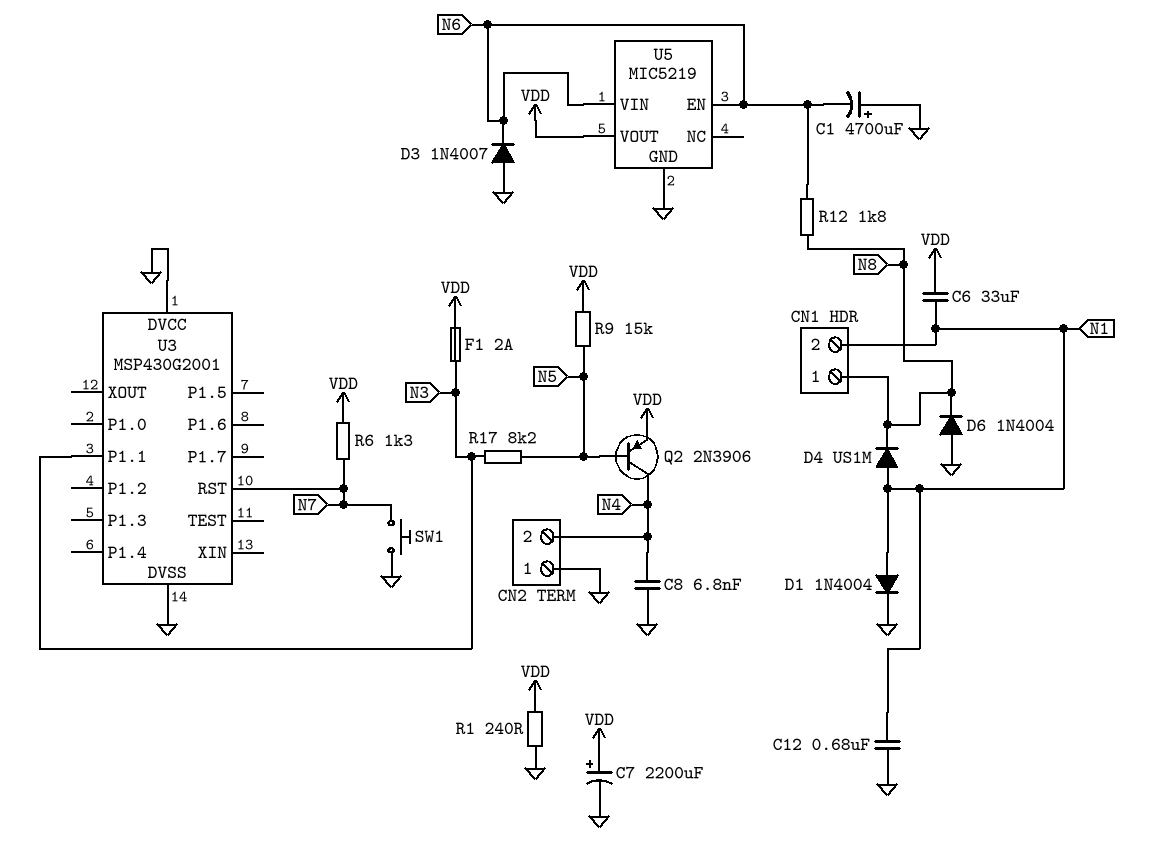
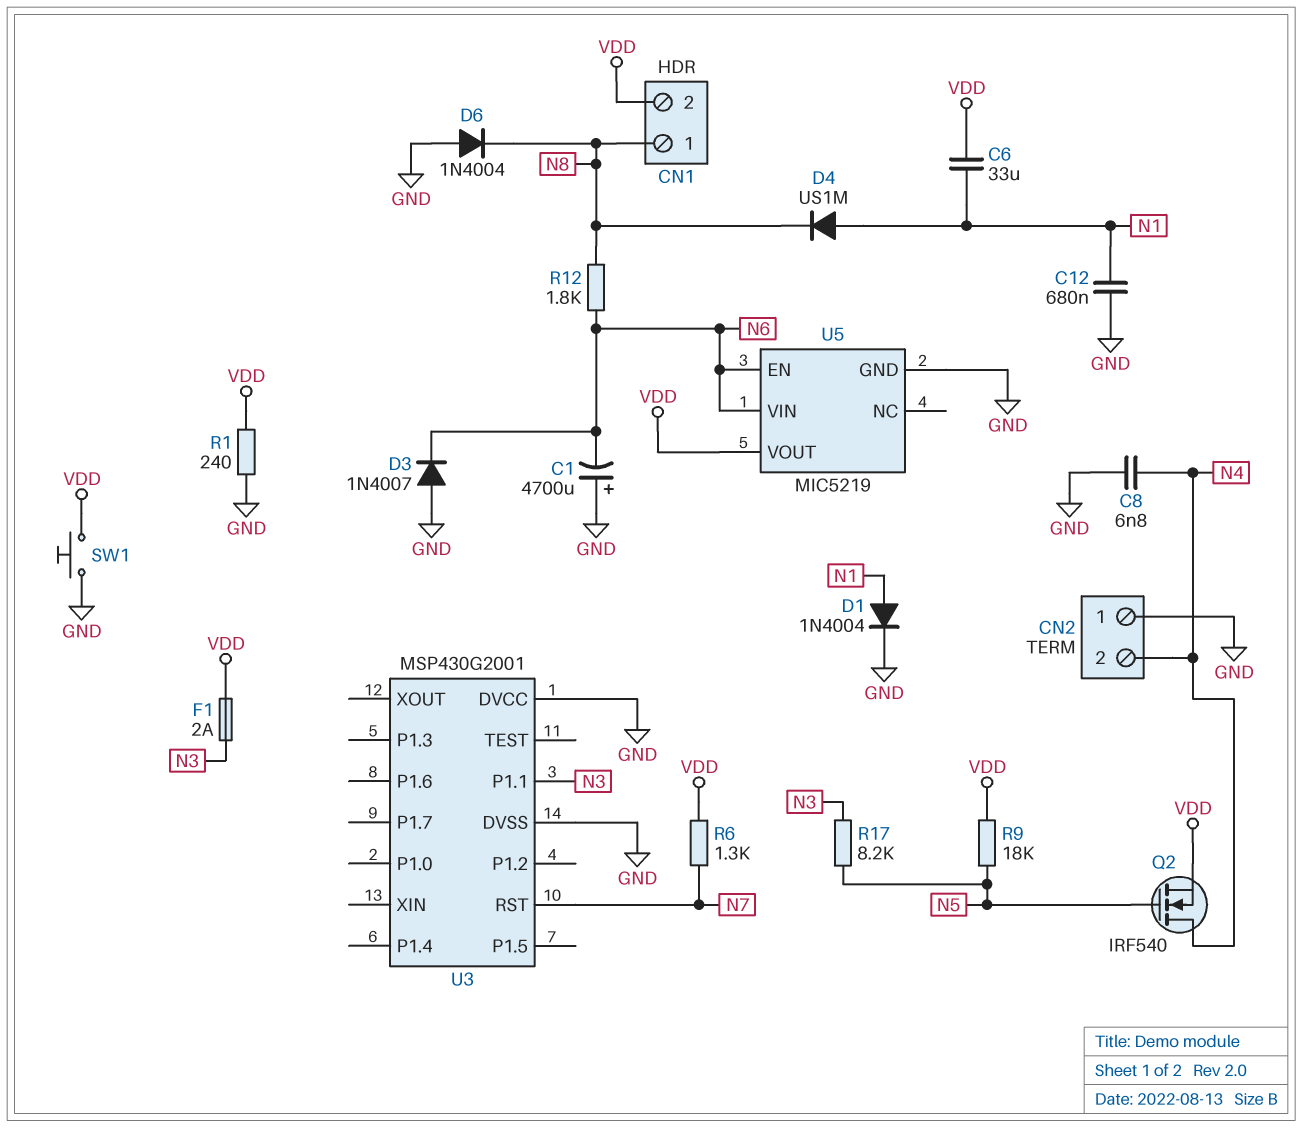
C7: 2200uF (plus VDD, minus GND) -> none
CN1 pin 2: N1 -> VDD
Q2: PNP 2N3906 (B N5, C N4, E VDD) -> NMOS IRF540 (G N5, D N4, S VDD)
R9: 15k (N5, VDD) -> 18k (N5, VDD)
SW1: button (GND, N7) -> button (GND, VDD)

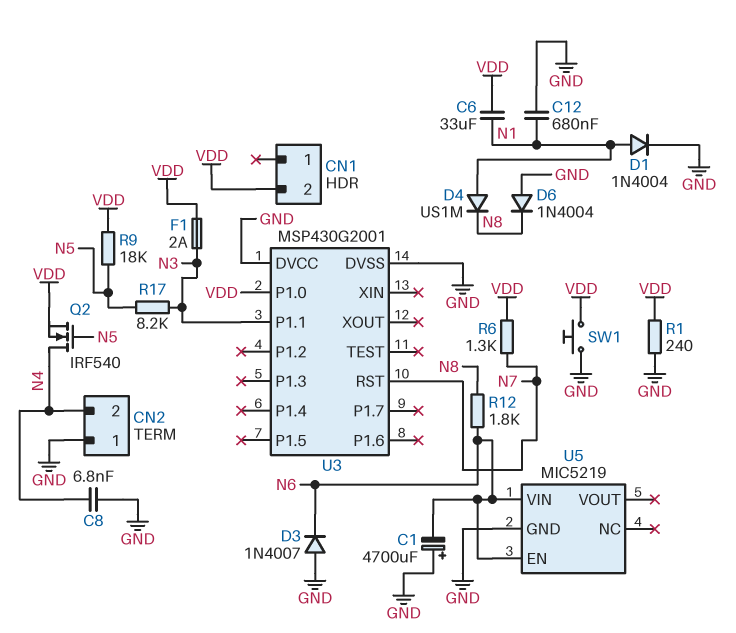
CN1 pin 1: N8 -> none
U3 pin P1.0: none -> VDD
U5 pin VOUT: VDD -> none

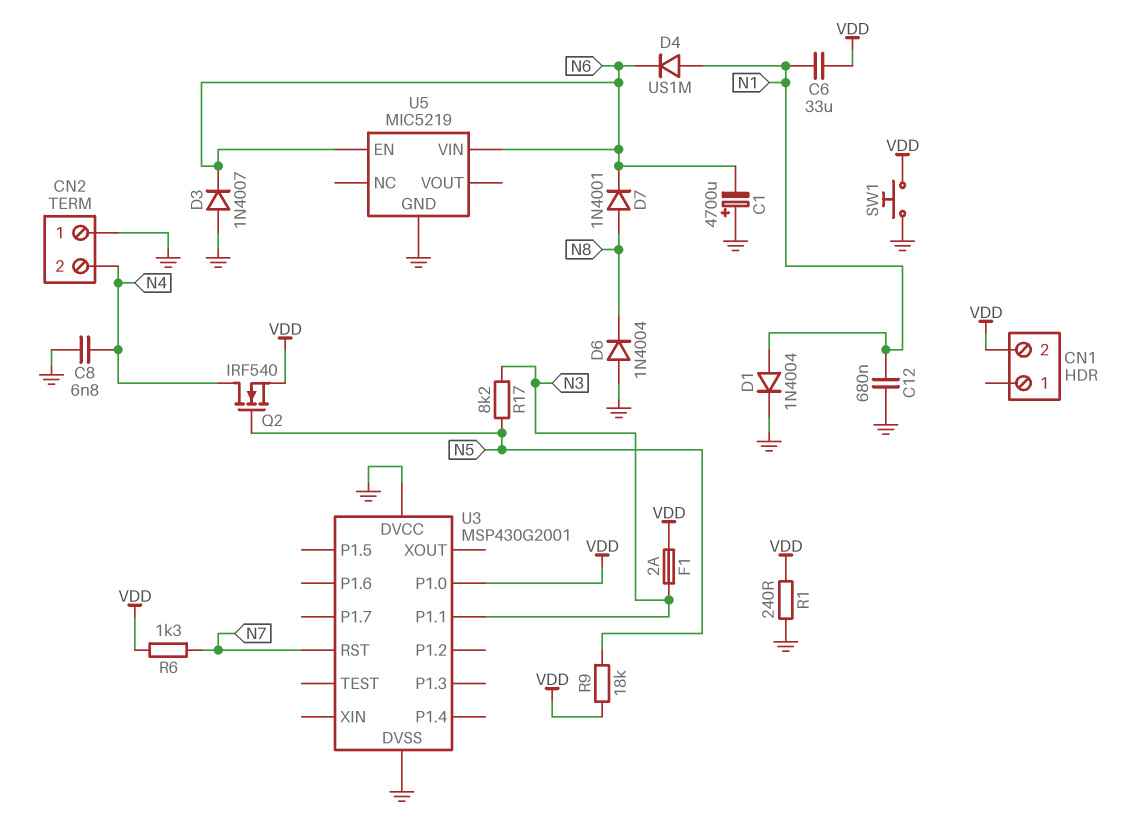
D4: diode US1M (A N1, K N8) -> diode US1M (A N1, K N6)
D7: none -> diode 1N4001 (A N8, K N6)
R12: 1.8k (N6, N8) -> none

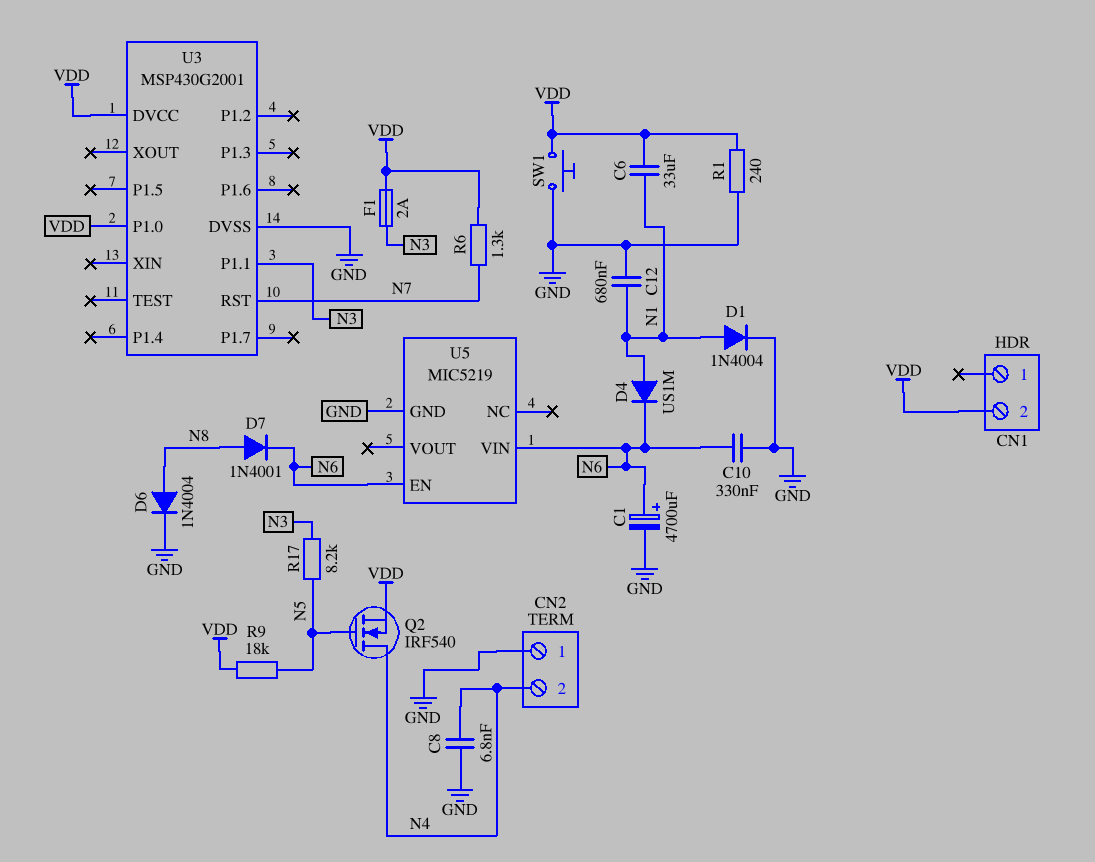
C1: 4700uF (plus GND, minus N6) -> 4700uF (plus N6, minus GND)
C10: none -> 330nF (GND, N6)
D3: diode 1N4007 (A GND, K N6) -> none
D6: diode 1N4004 (A GND, K N8) -> diode 1N4004 (A N8, K GND)
U3 pin DVCC: GND -> VDD

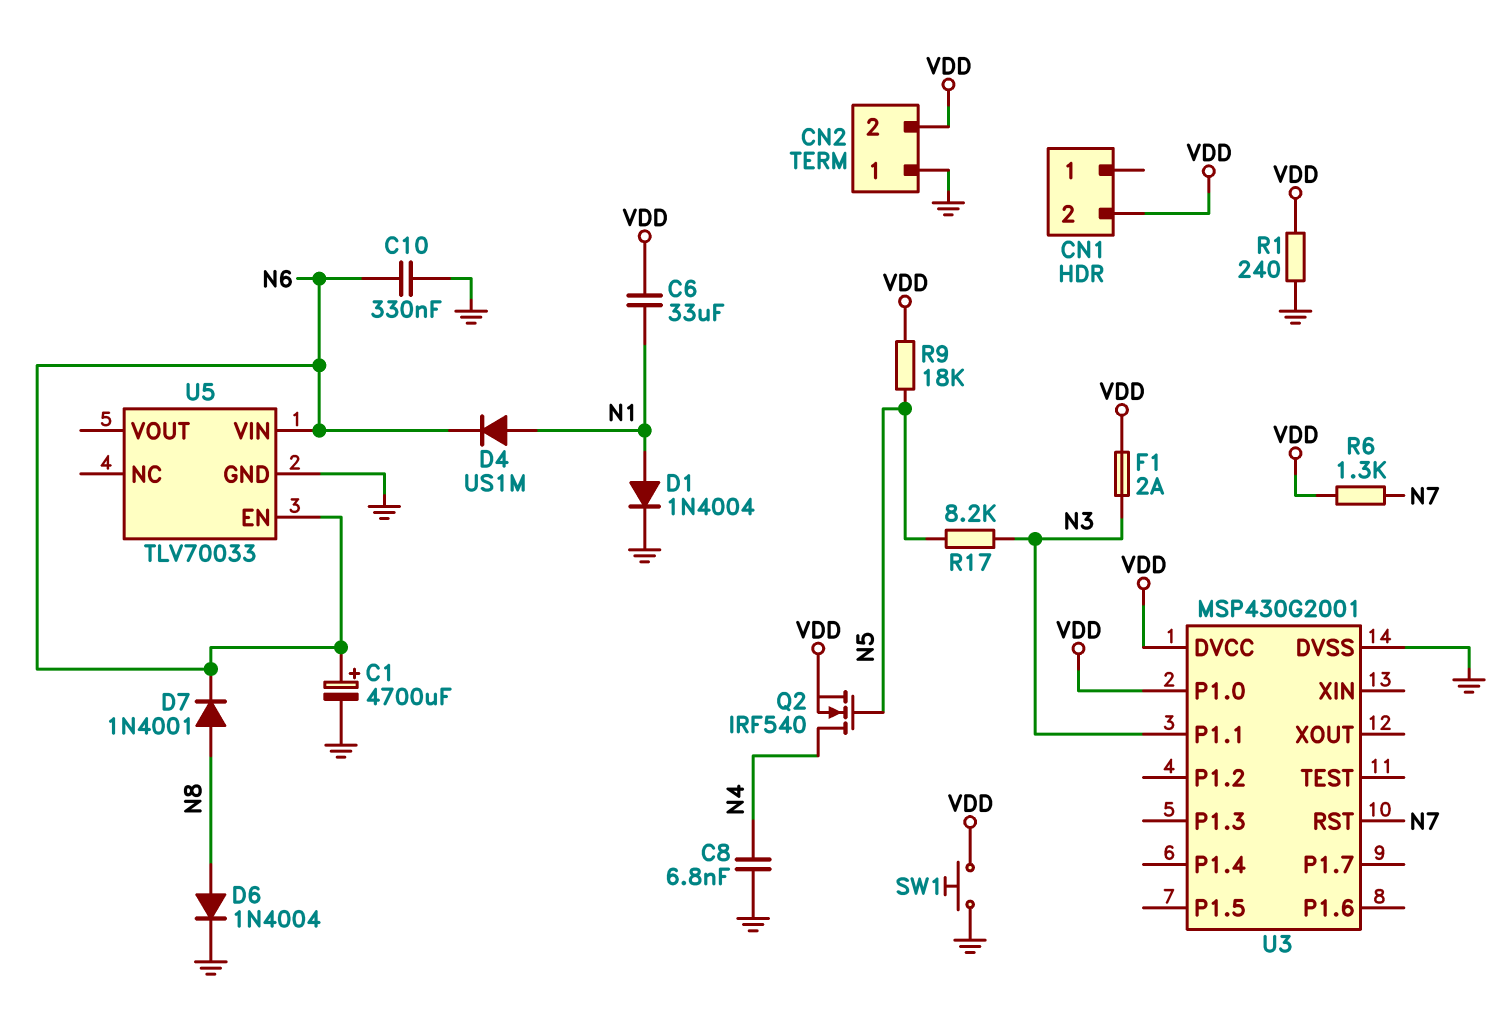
C12: 680nF (GND, N1) -> none
CN2 pin 2: N4 -> VDD
U5: MIC5219 -> TLV70033

